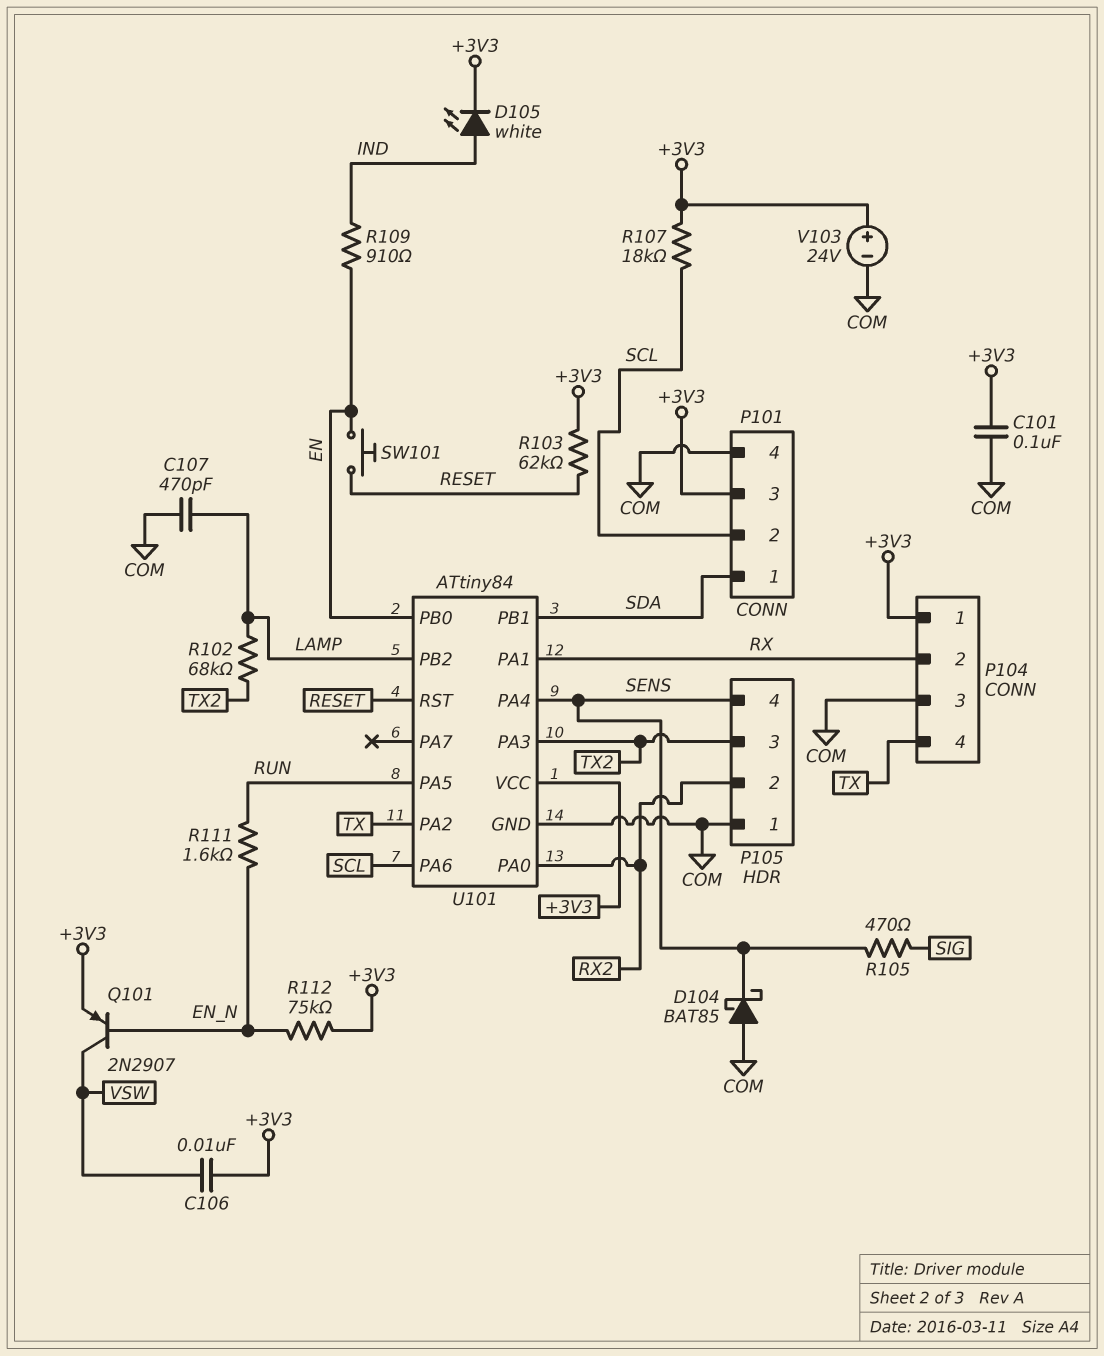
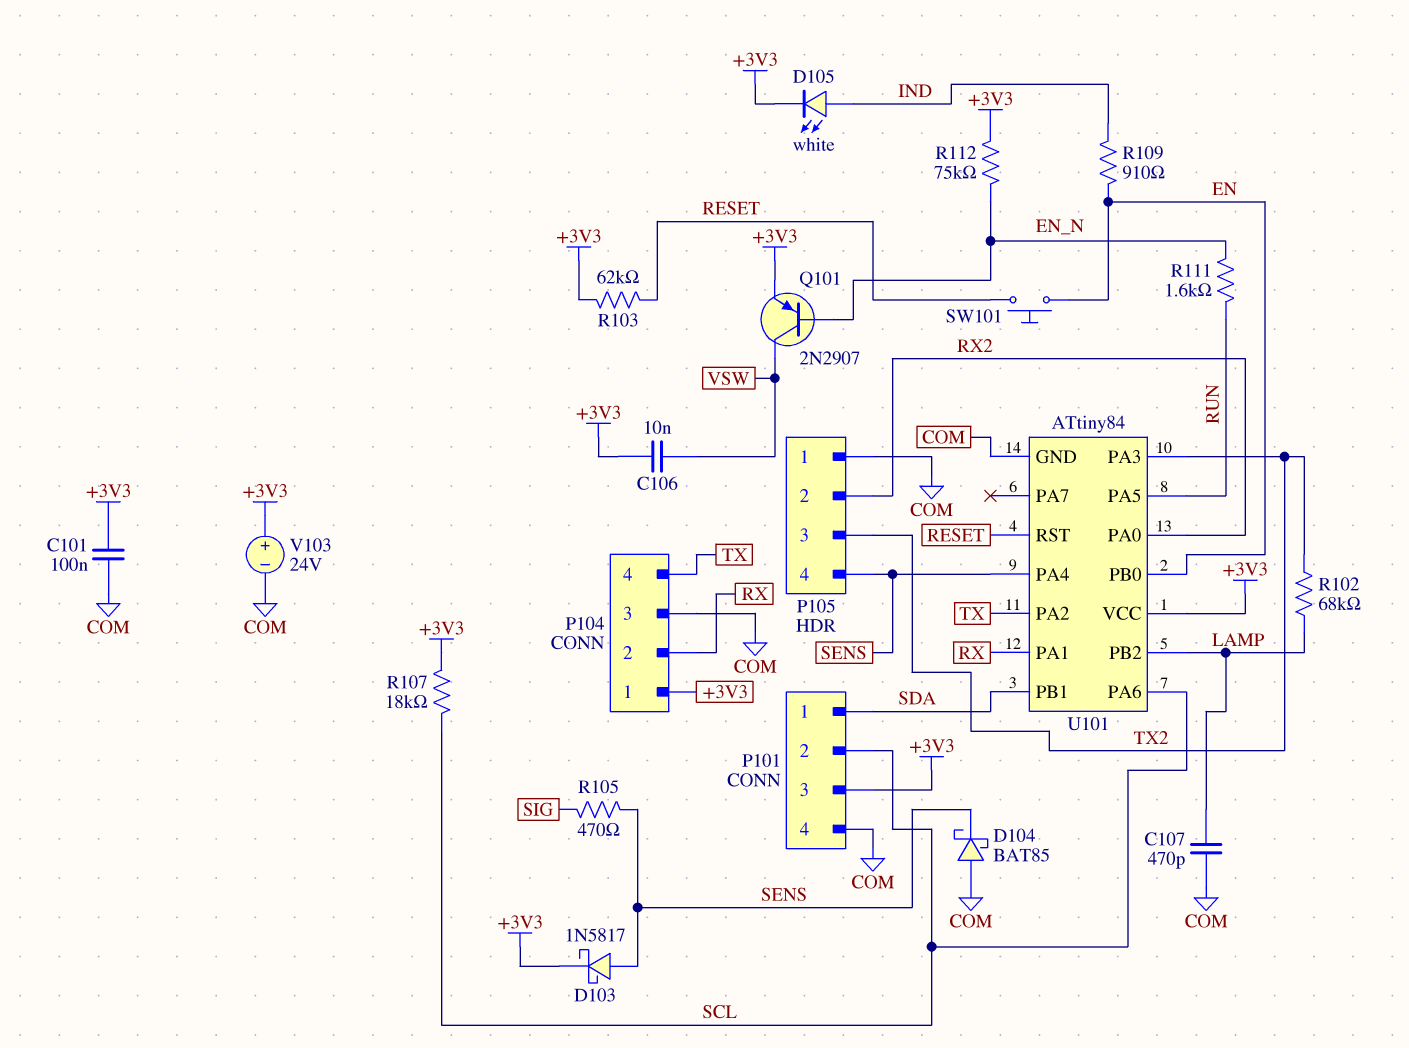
D103: none -> schottky 1N5817 (A SENS, K +3V3)

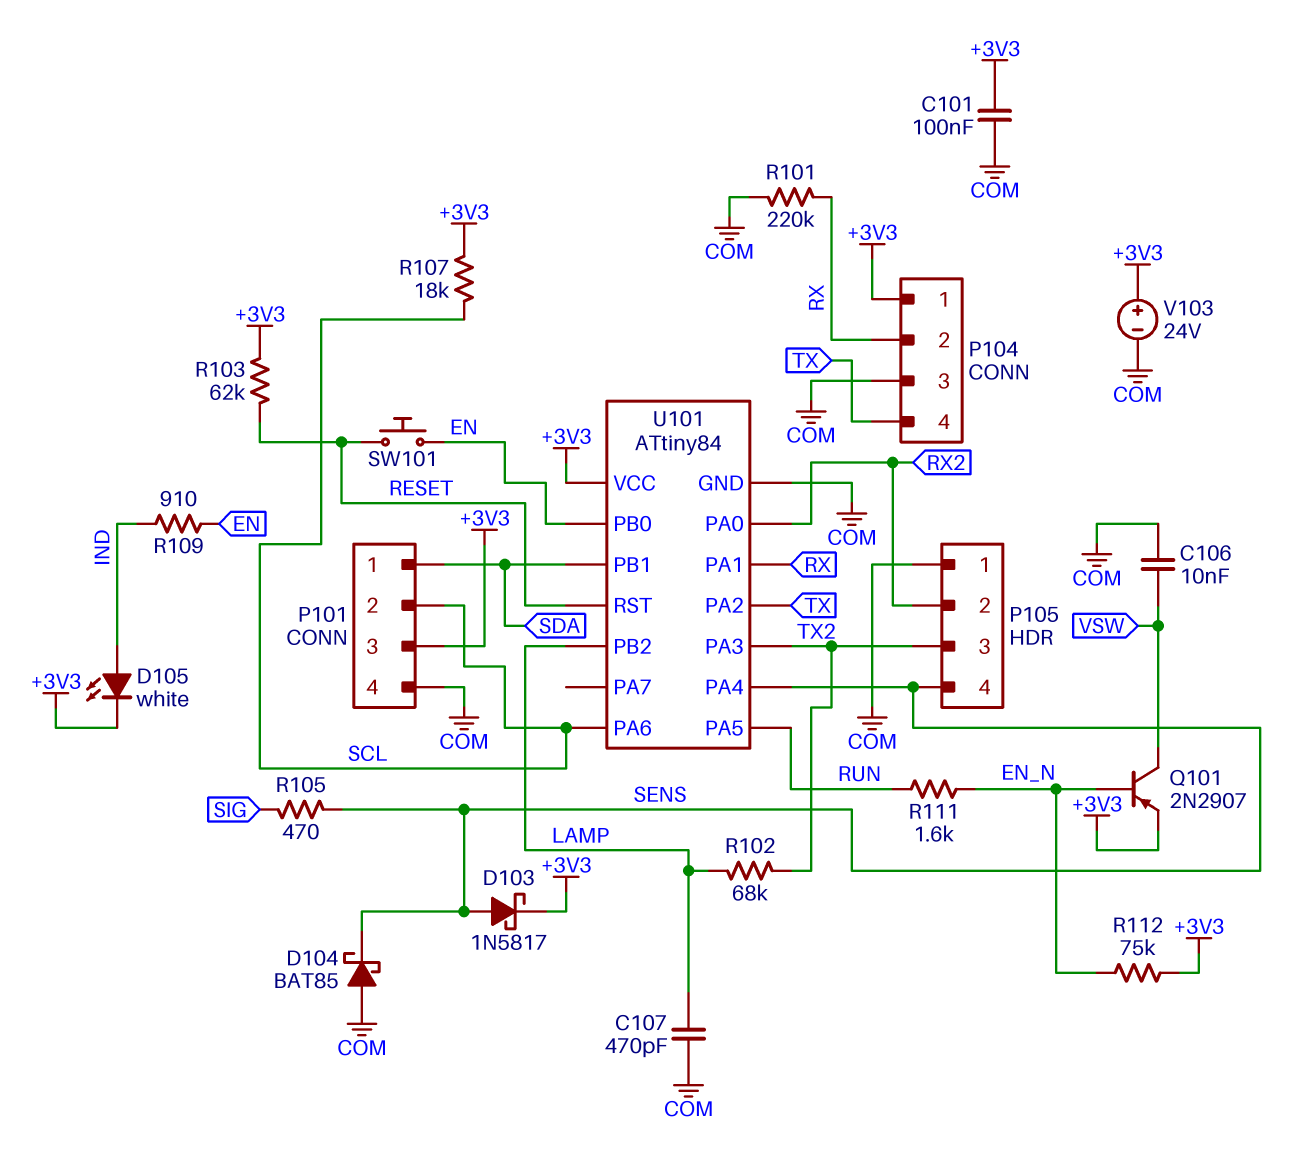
C106: 10nF (+3V3, VSW) -> 10nF (COM, VSW)
R101: none -> 220k (COM, RX)

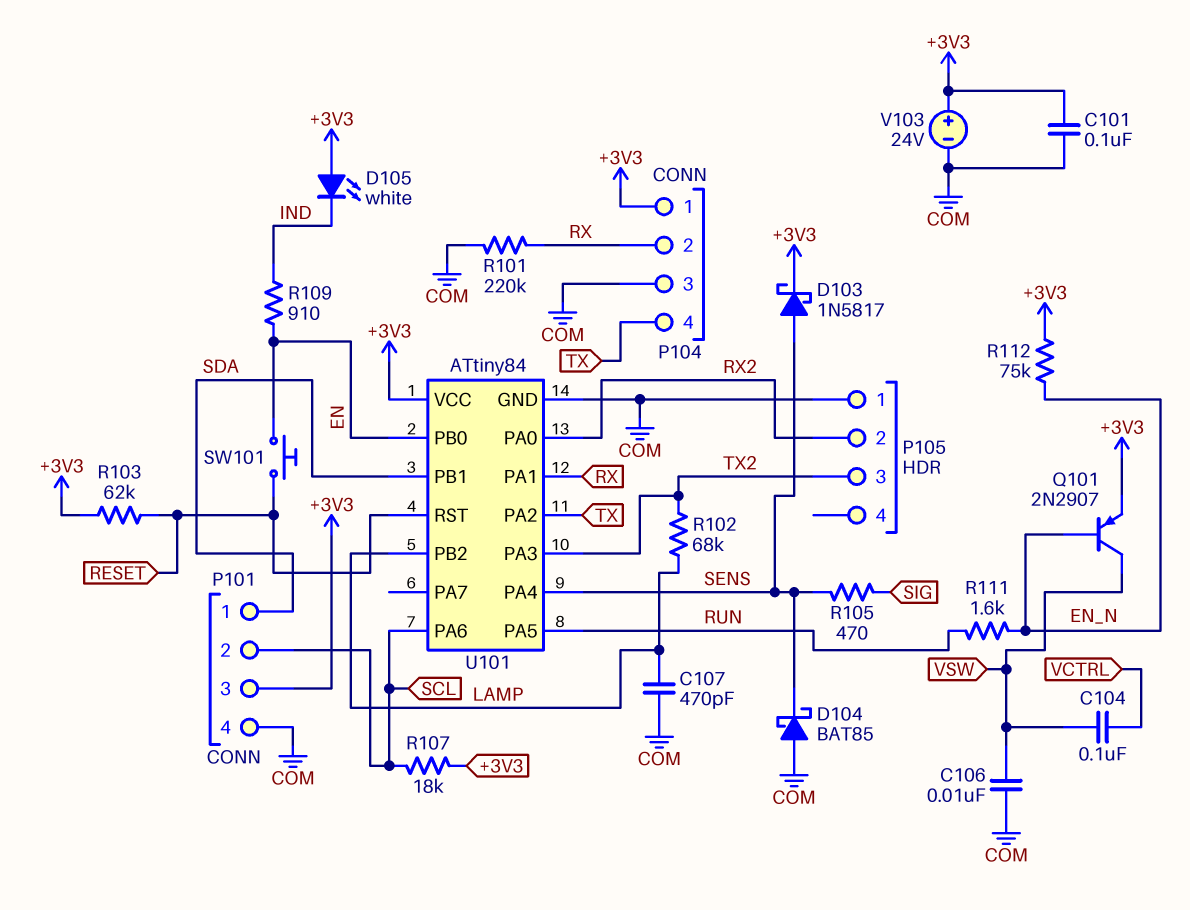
C104: none -> 100nF (VCTRL, VSW)
D105: LED white (A IND, K +3V3) -> LED white (A +3V3, K IND)
P105 pin 4: SENS -> none

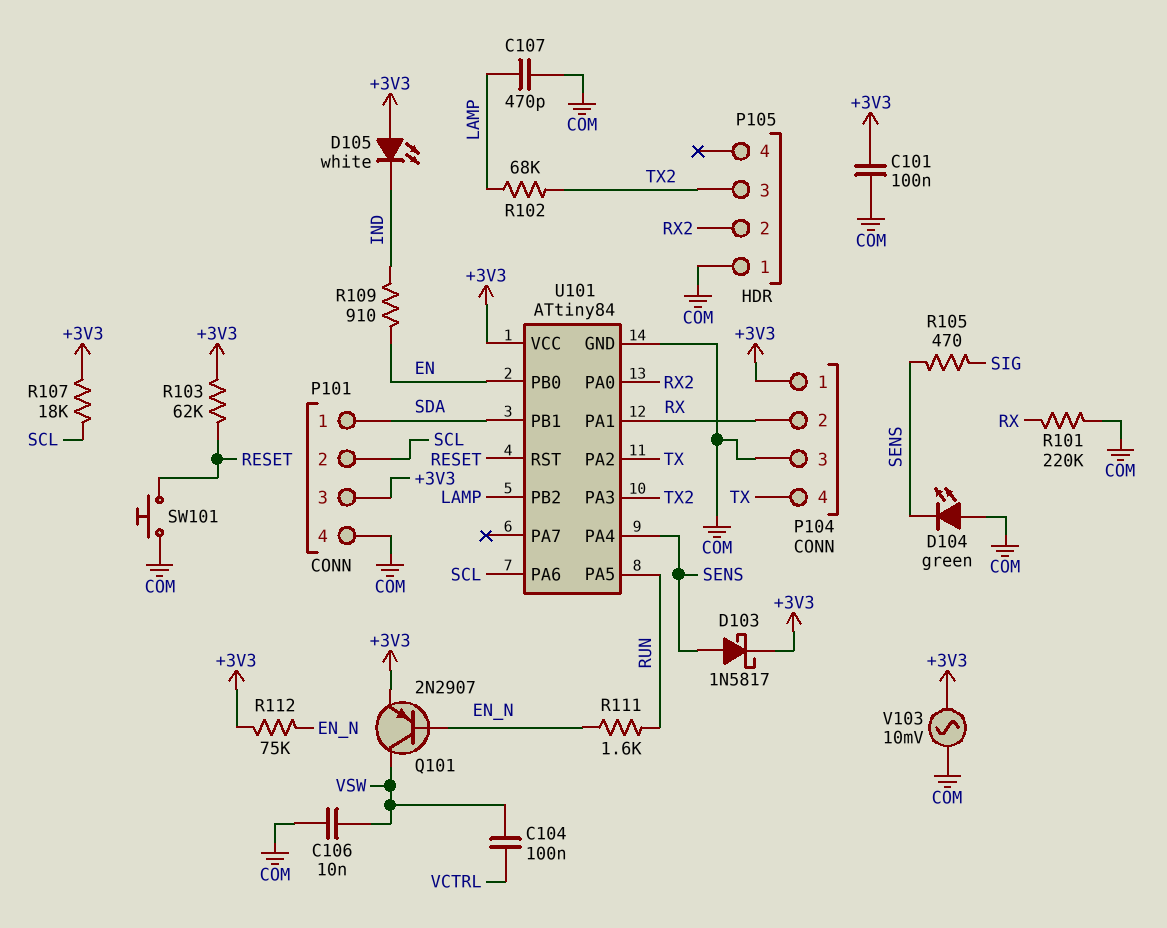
D104: schottky BAT85 (A COM, K SENS) -> LED green (A COM, K SENS)
SW101: button (EN, RESET) -> button (COM, RESET)
V103: 24V (plus +3V3, minus COM) -> AC 10mV (+3V3, COM)

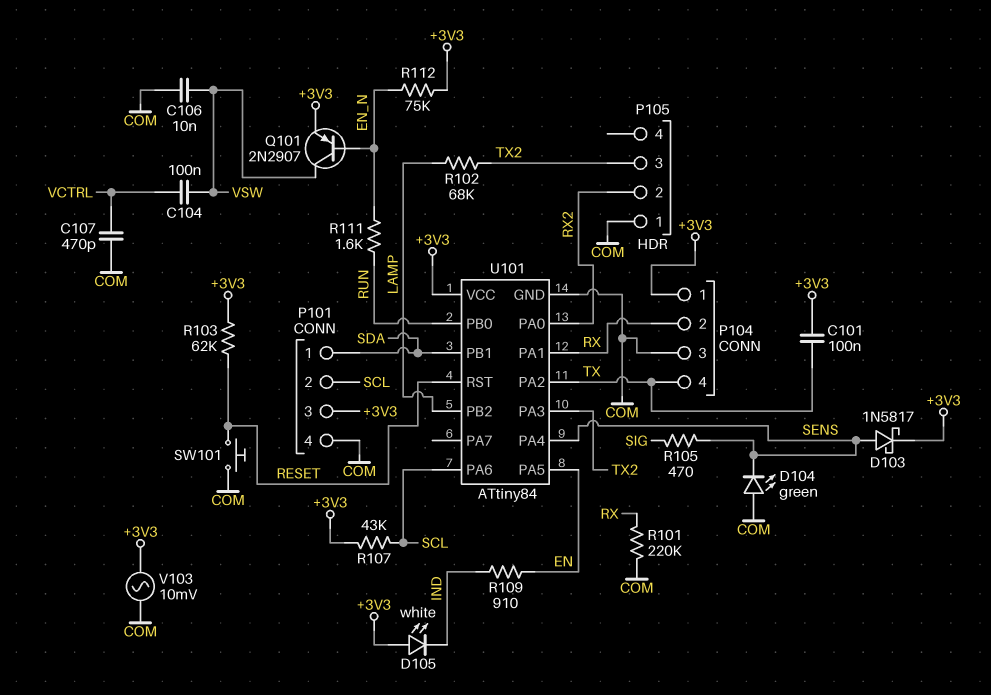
C101: 100nF (+3V3, COM) -> 100nF (+3V3, TX)
C107: 470pF (COM, LAMP) -> 470pF (COM, VCTRL)
R107: 18k (+3V3, SCL) -> 43k (+3V3, SCL)
U101 pin PA5: RUN -> EN
U101 pin PB0: EN -> RUN

